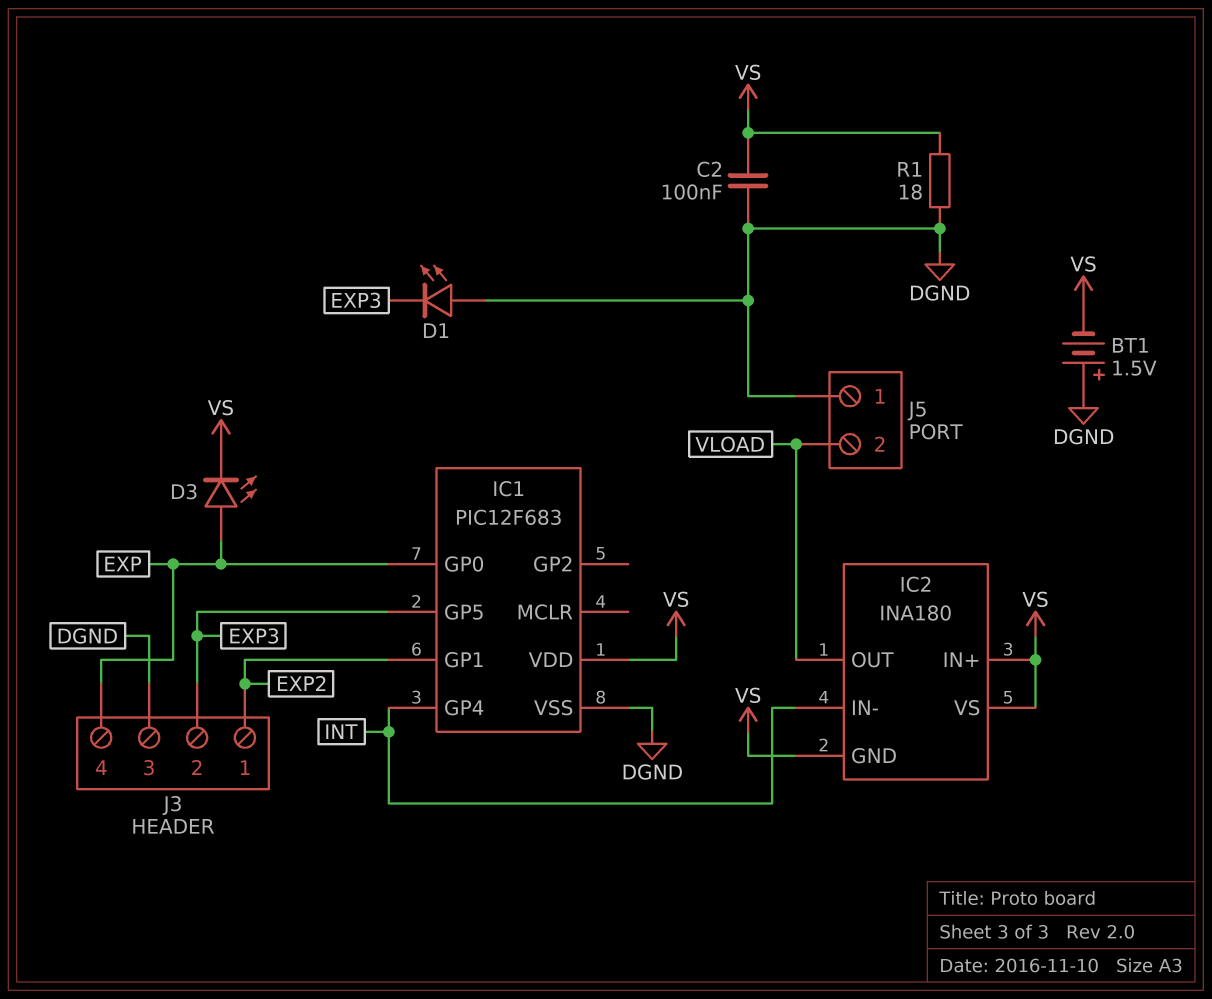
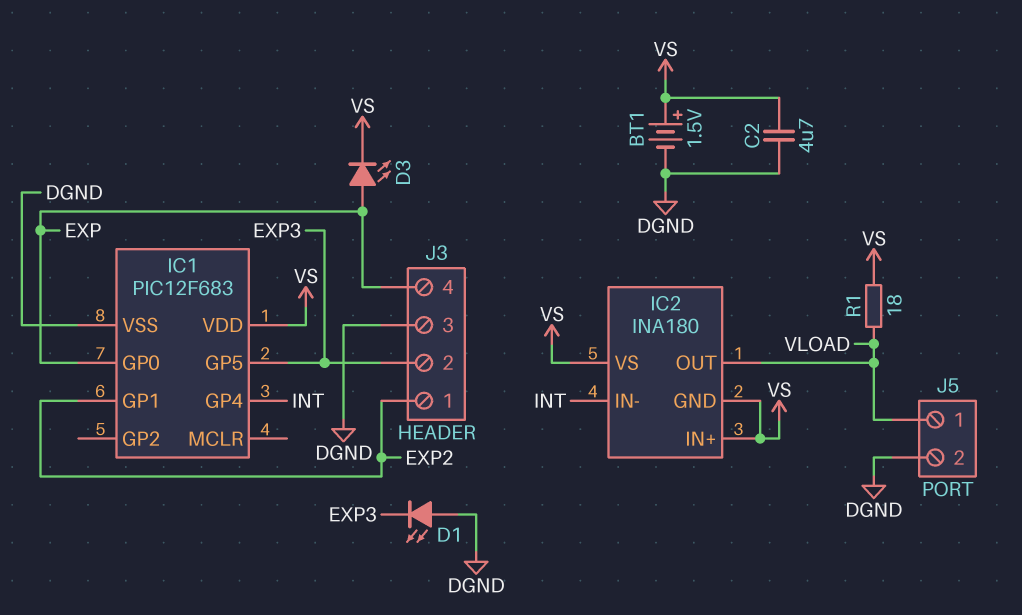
BT1: 1.5V (plus DGND, minus VS) -> 1.5V (plus VS, minus DGND)
C2: 100nF (DGND, VS) -> 4.7uF (DGND, VS)
J5 pin 1: DGND -> VLOAD
J5 pin 2: VLOAD -> DGND
R1: 18 (DGND, VS) -> 18 (VLOAD, VS)

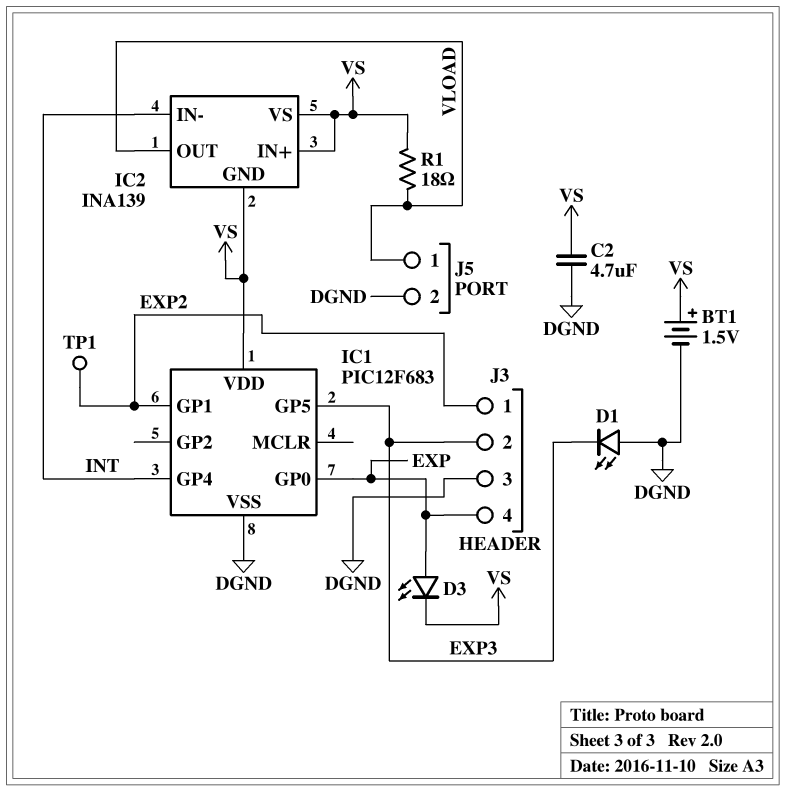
IC2: INA180 -> INA139
TP1: none -> test point (EXP2)

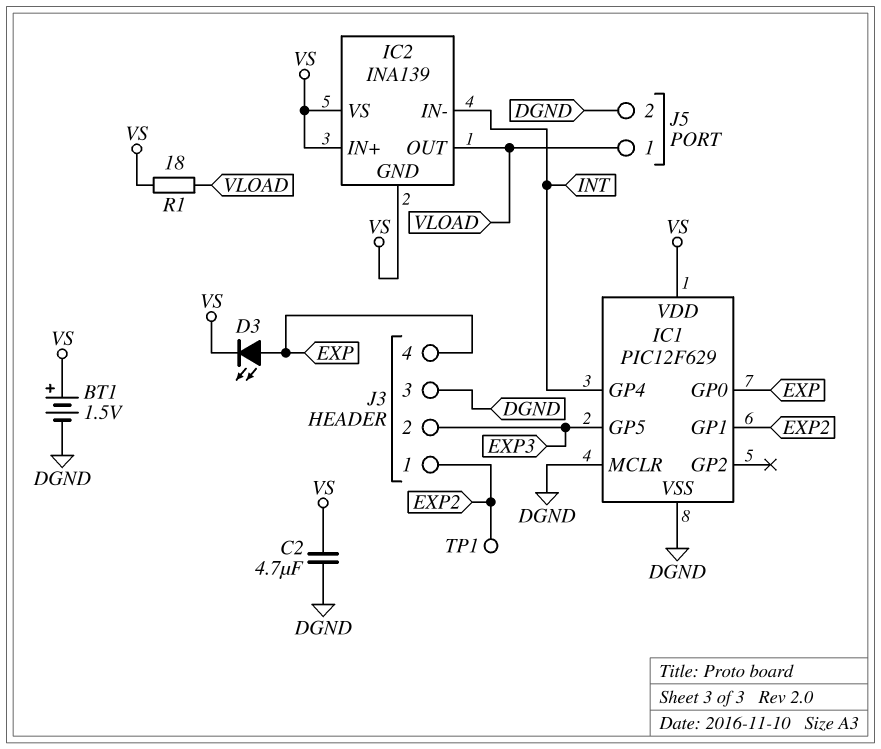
D1: LED (A DGND, K EXP3) -> none
IC1: PIC12F683 -> PIC12F629
IC1 pin MCLR: none -> DGND

